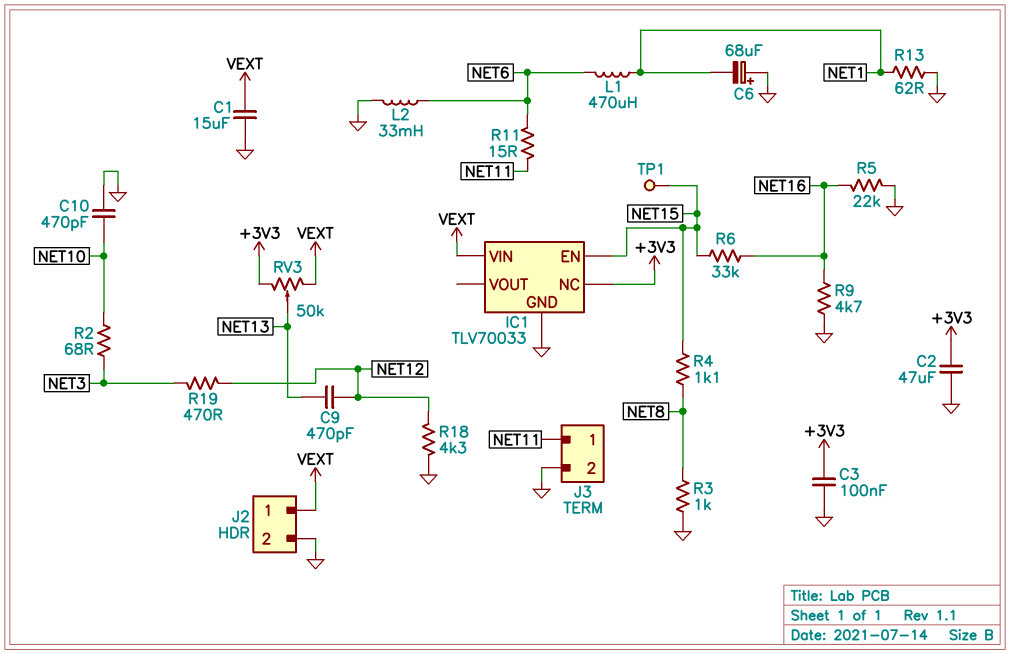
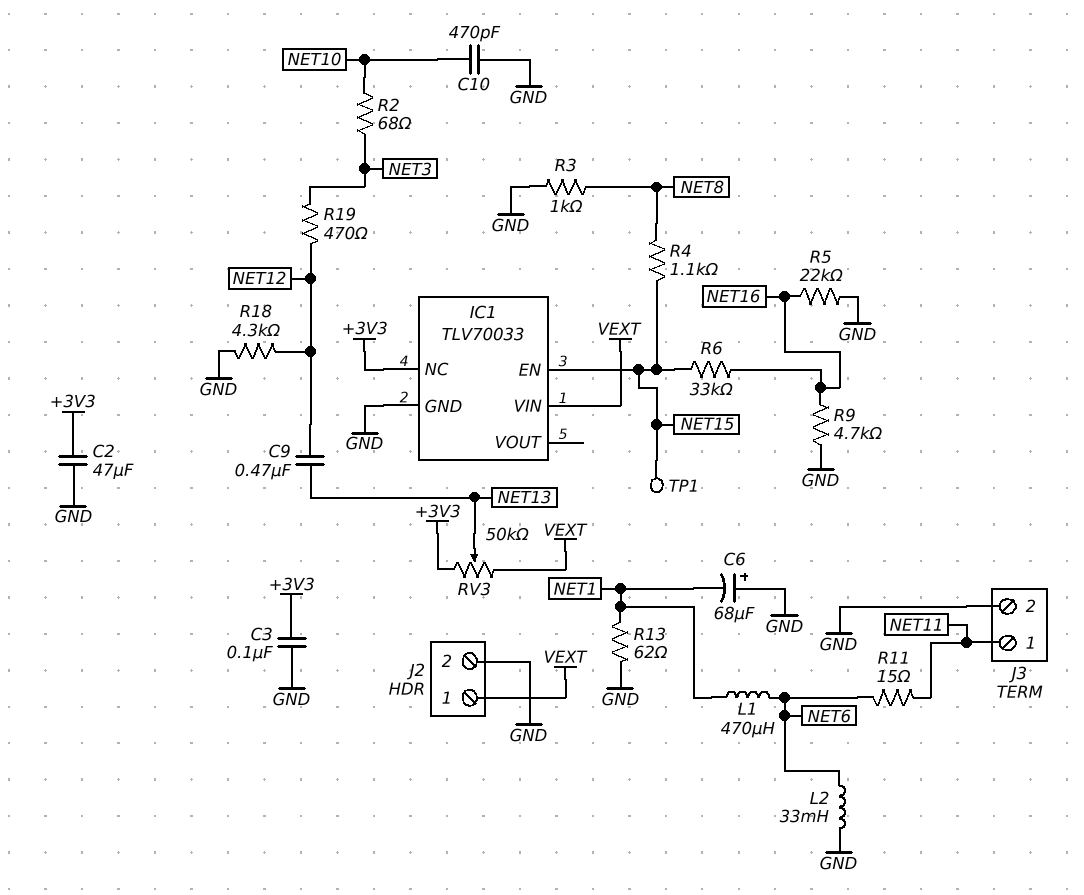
C1: 15uF (GND, VEXT) -> none
C9: 470pF (NET12, NET13) -> 470nF (NET12, NET13)

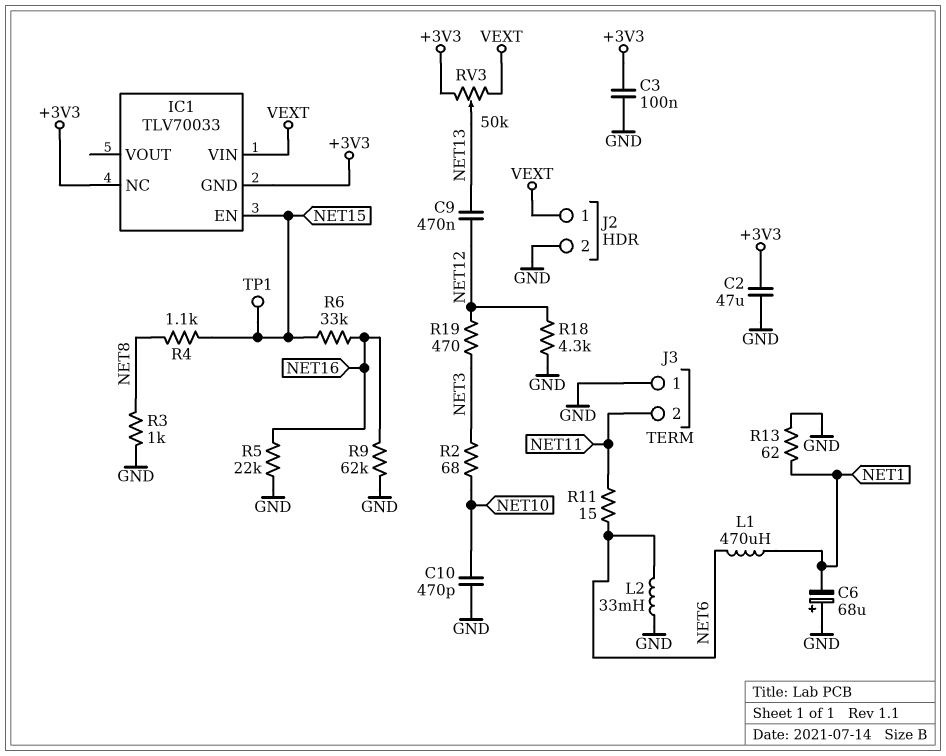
IC1 pin GND: GND -> +3V3
J3 pin 1: NET11 -> GND
J3 pin 2: GND -> NET11
R9: 4.7k (GND, NET16) -> 62k (GND, NET16)

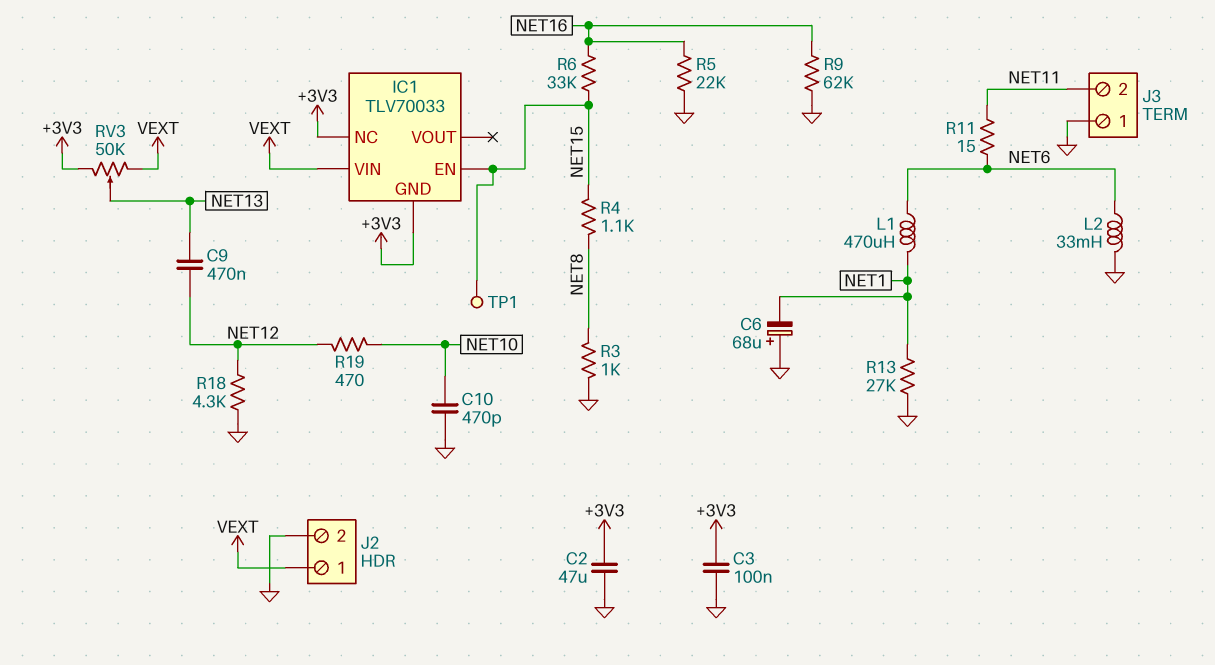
R2: 68 (NET3, NET10) -> none
R13: 62 (GND, NET1) -> 27k (GND, NET1)
R19: 470 (NET3, NET12) -> 470 (NET10, NET12)

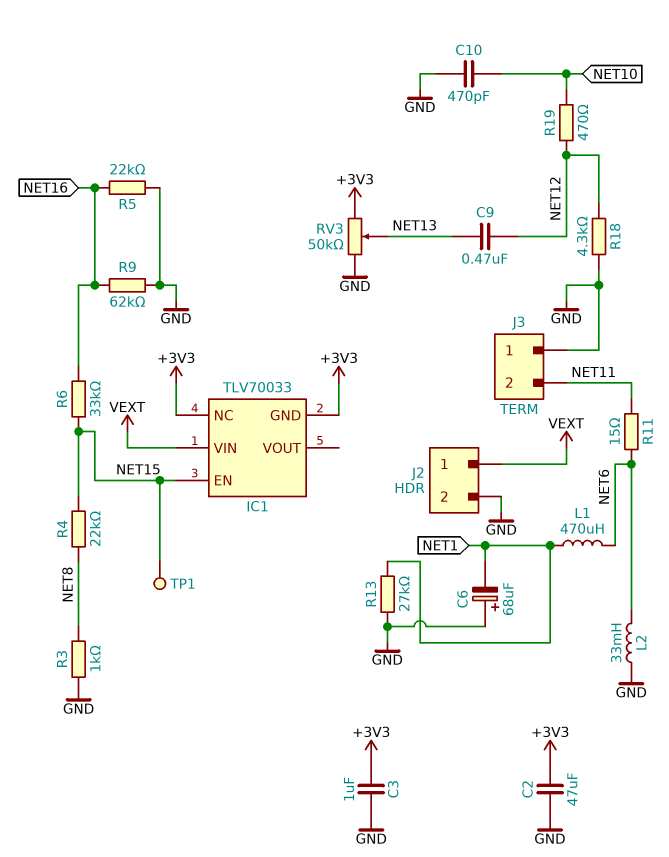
C3: 100nF (+3V3, GND) -> 1uF (+3V3, GND)
R4: 1.1k (NET8, NET15) -> 22k (NET8, NET15)
RV3: 50k (+3V3, VEXT, wiper NET13) -> 50k (+3V3, GND, wiper NET13)

